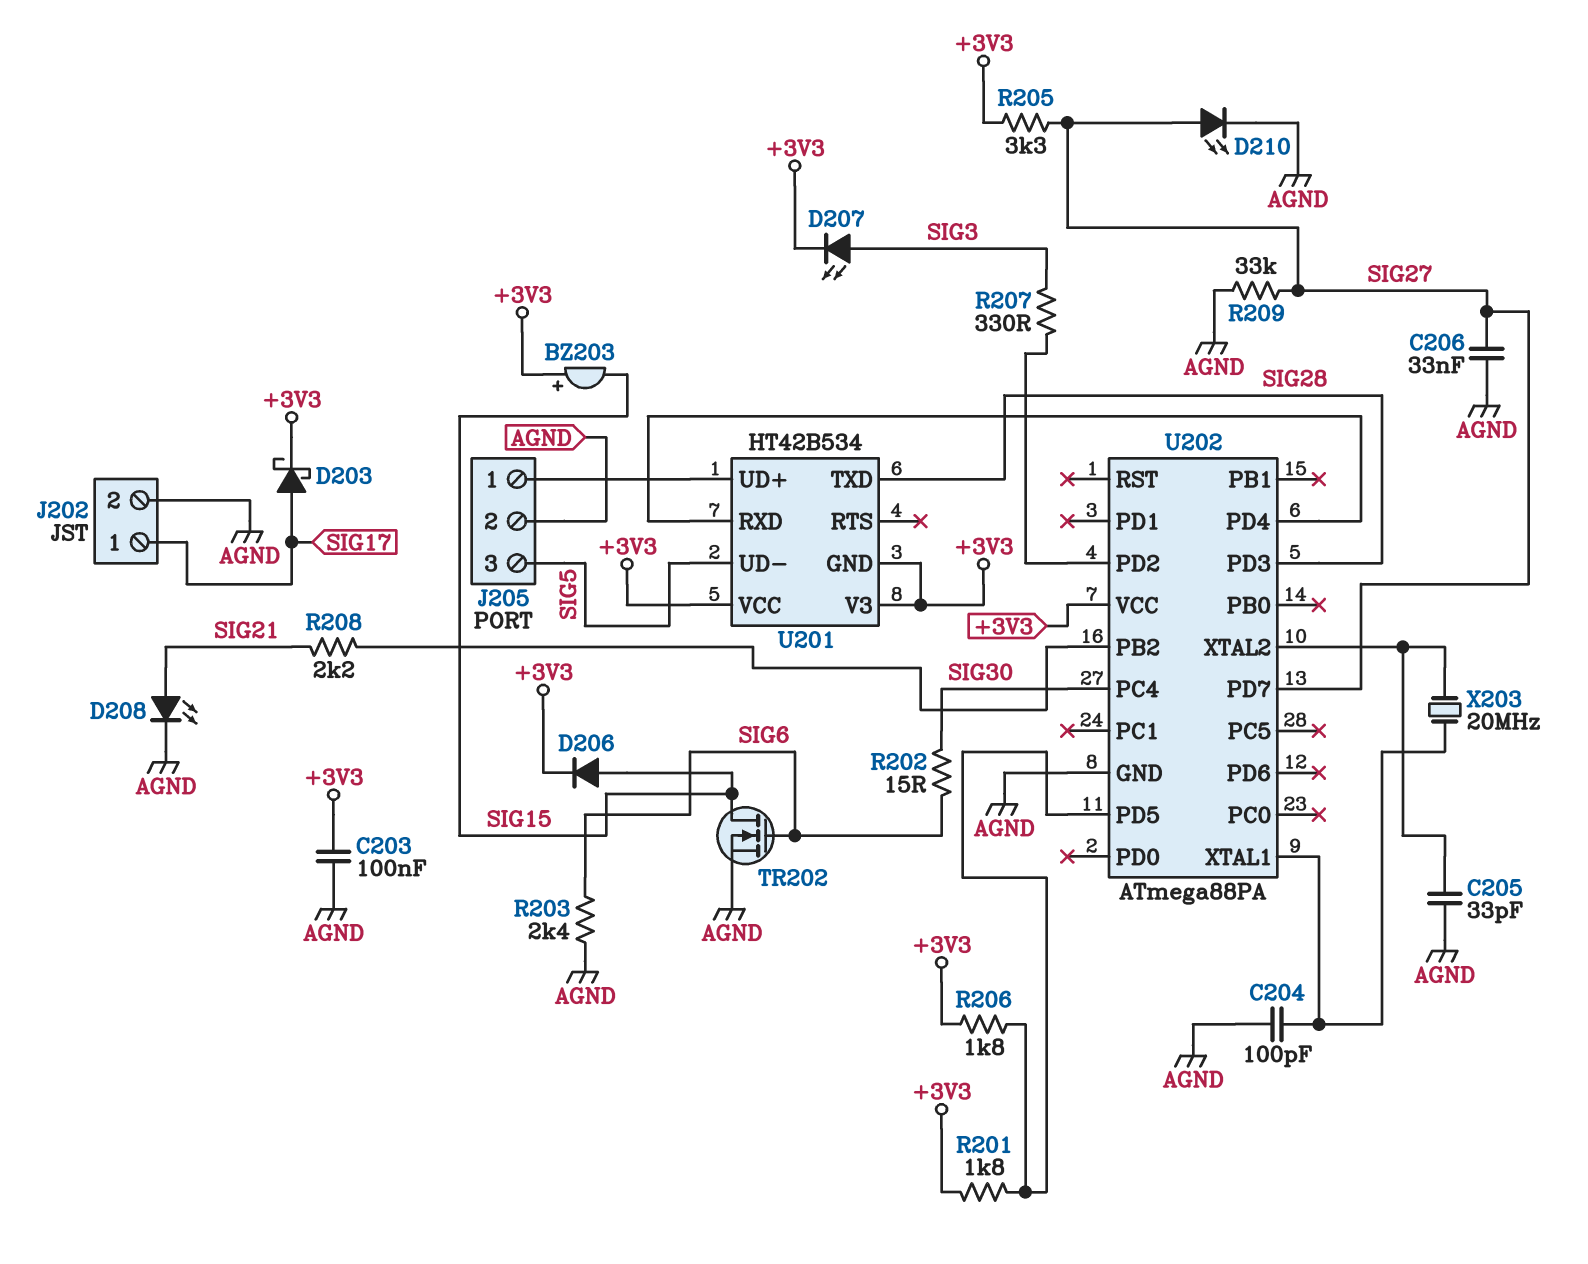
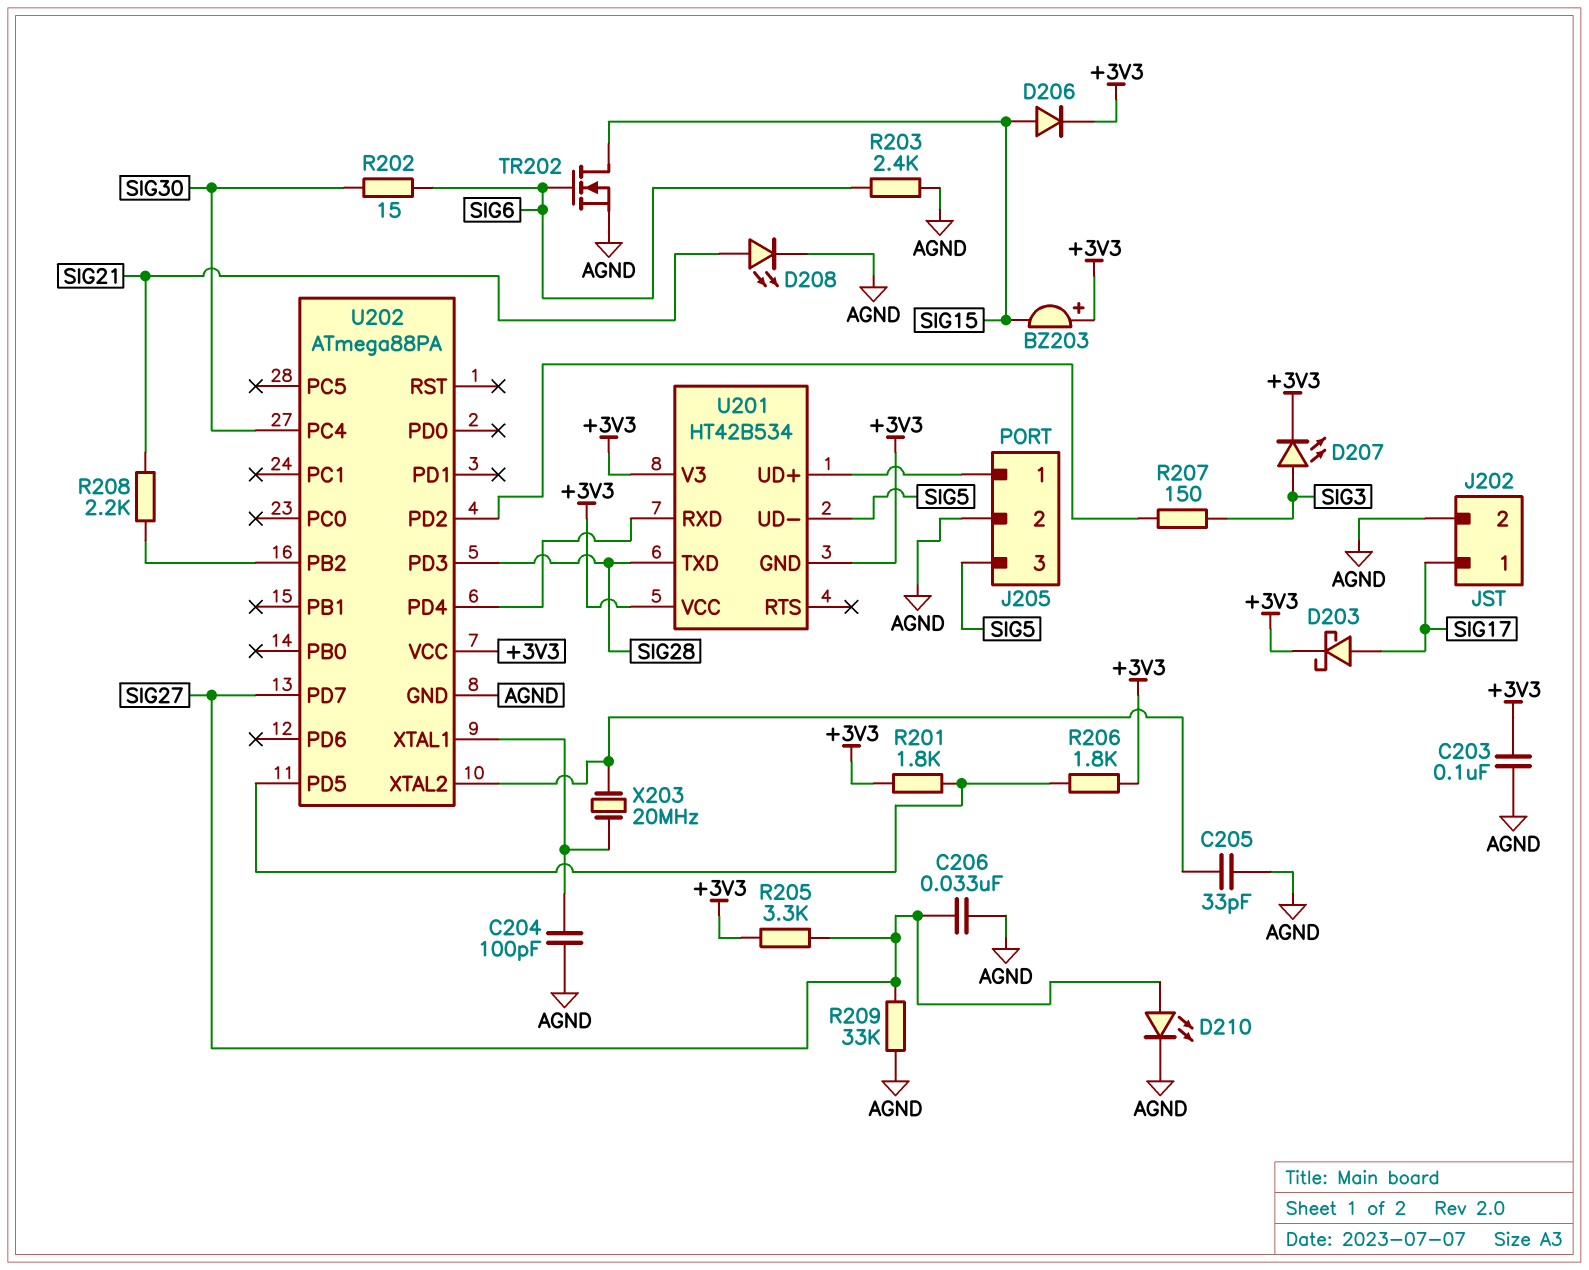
R207: 330 (SIG3, U202/PD2) -> 150 (SIG3, U202/PD2)

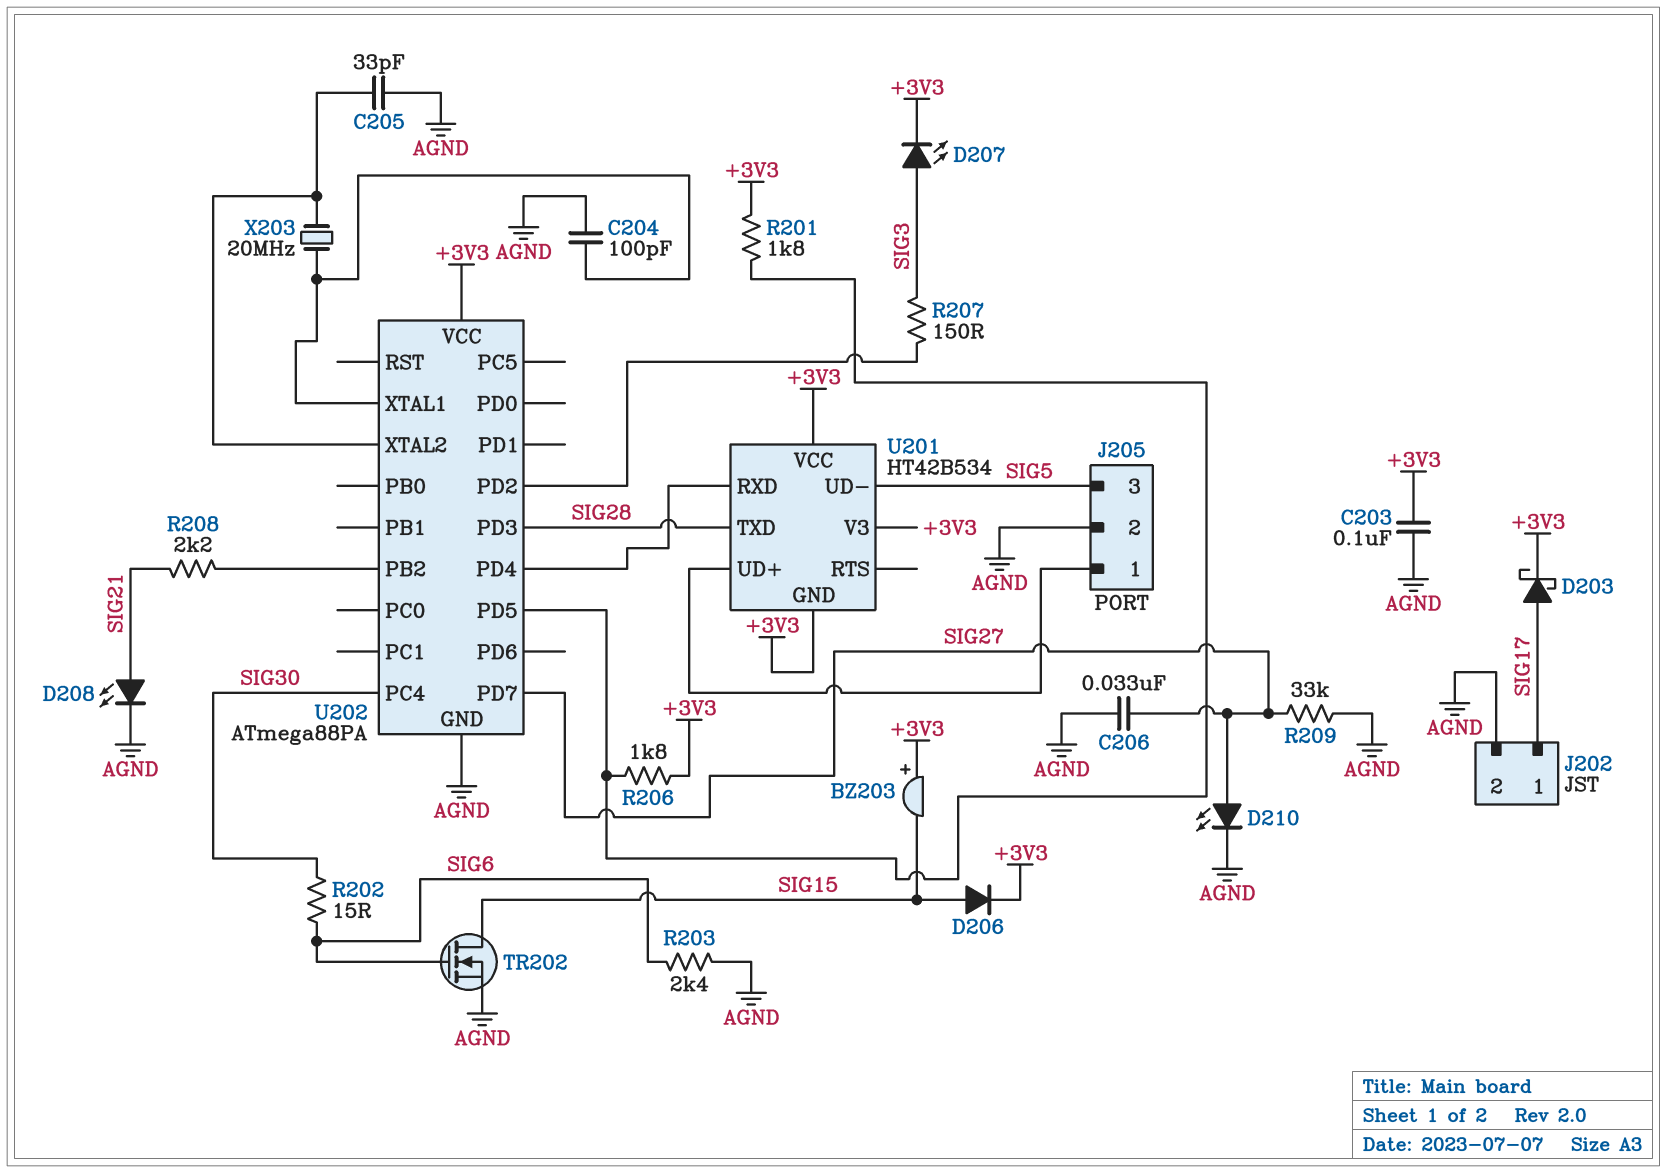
R205: 3.3k (+3V3, SIG27) -> none

